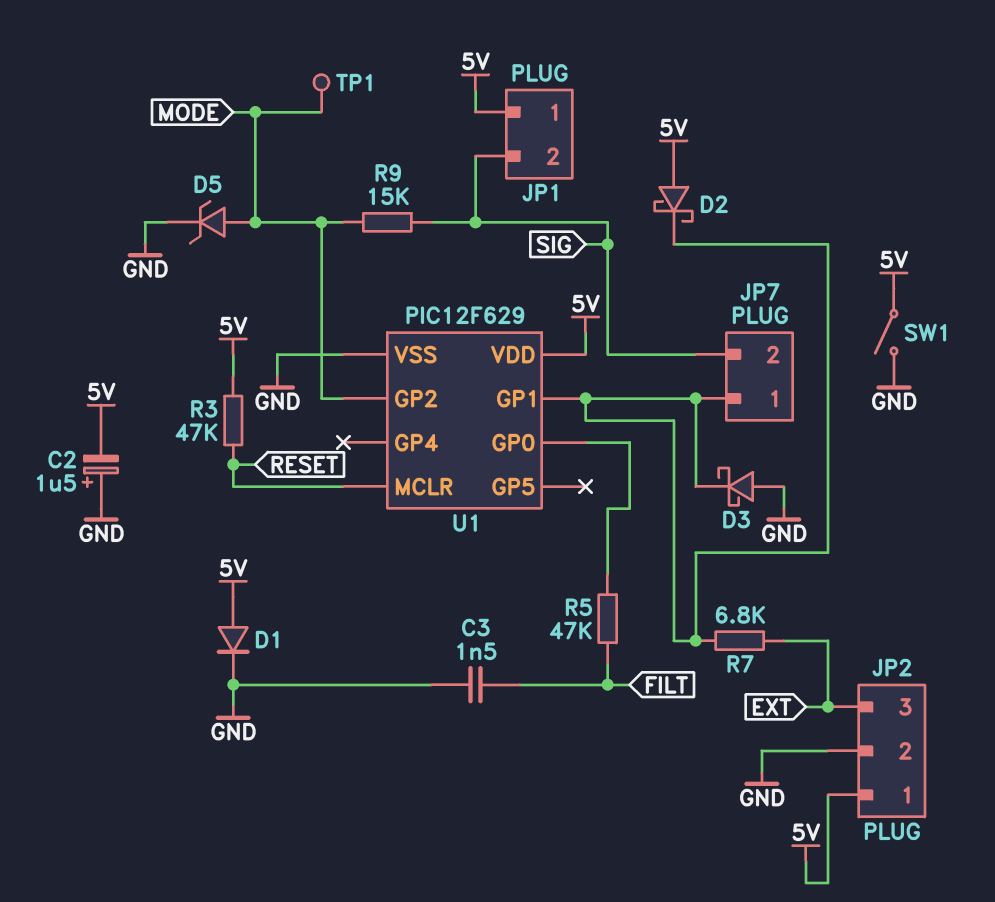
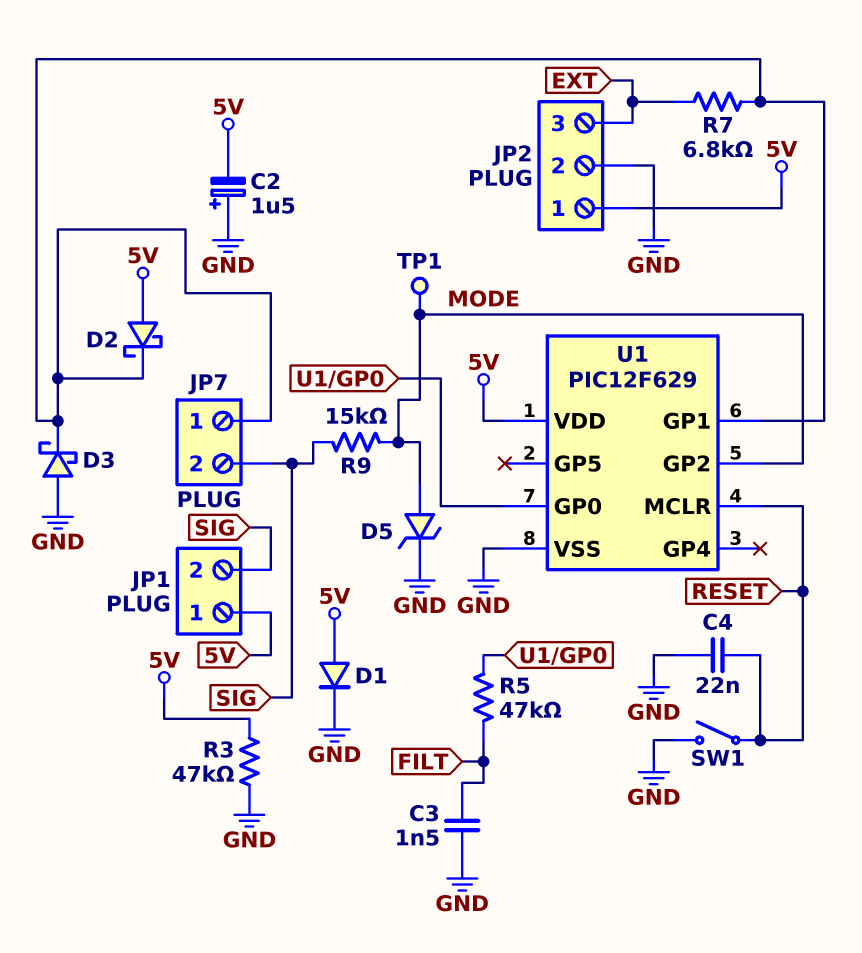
C4: none -> 22nF (GND, RESET)
R3: 47k (5V, RESET) -> 47k (5V, GND)
SW1: switch (5V, GND) -> switch (GND, RESET)

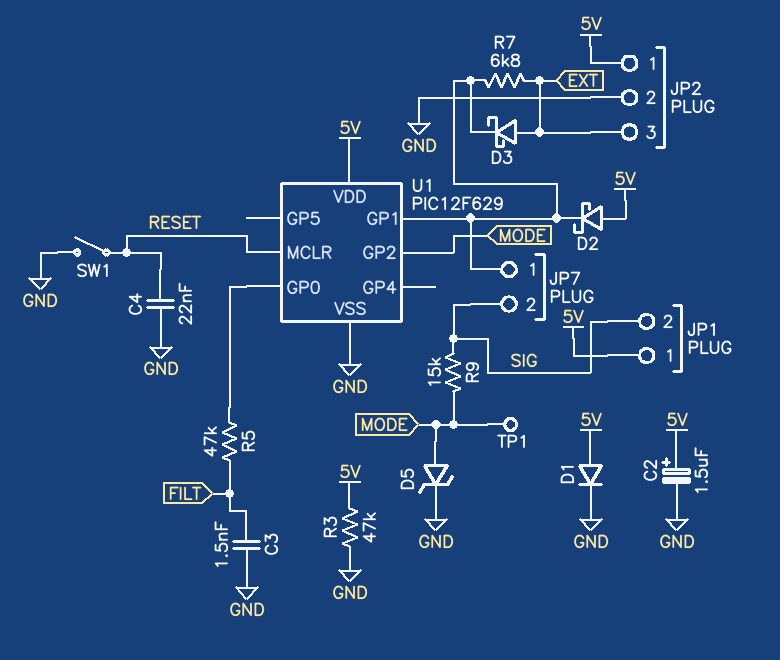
C2: 1.5uF (plus GND, minus 5V) -> 1.5uF (plus 5V, minus GND)
D3: schottky (A GND, K JP7/1) -> schottky (A EXT, K JP7/1)

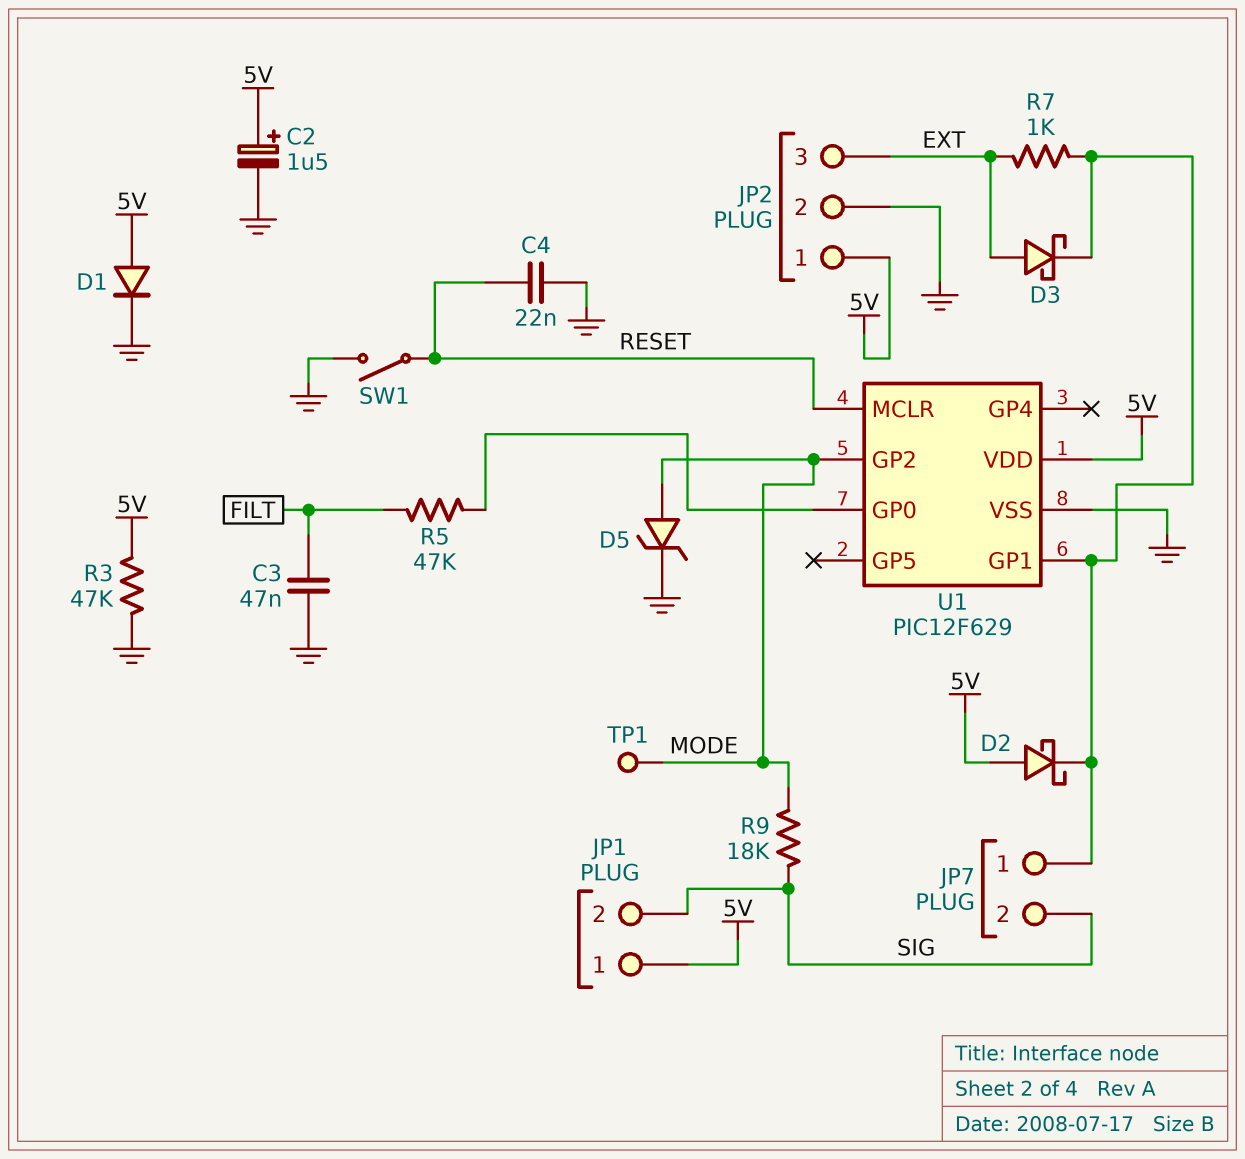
C3: 1.5nF (FILT, GND) -> 47nF (FILT, GND)
R7: 6.8k (EXT, JP7/1) -> 1k (EXT, JP7/1)
R9: 15k (MODE, SIG) -> 18k (MODE, SIG)

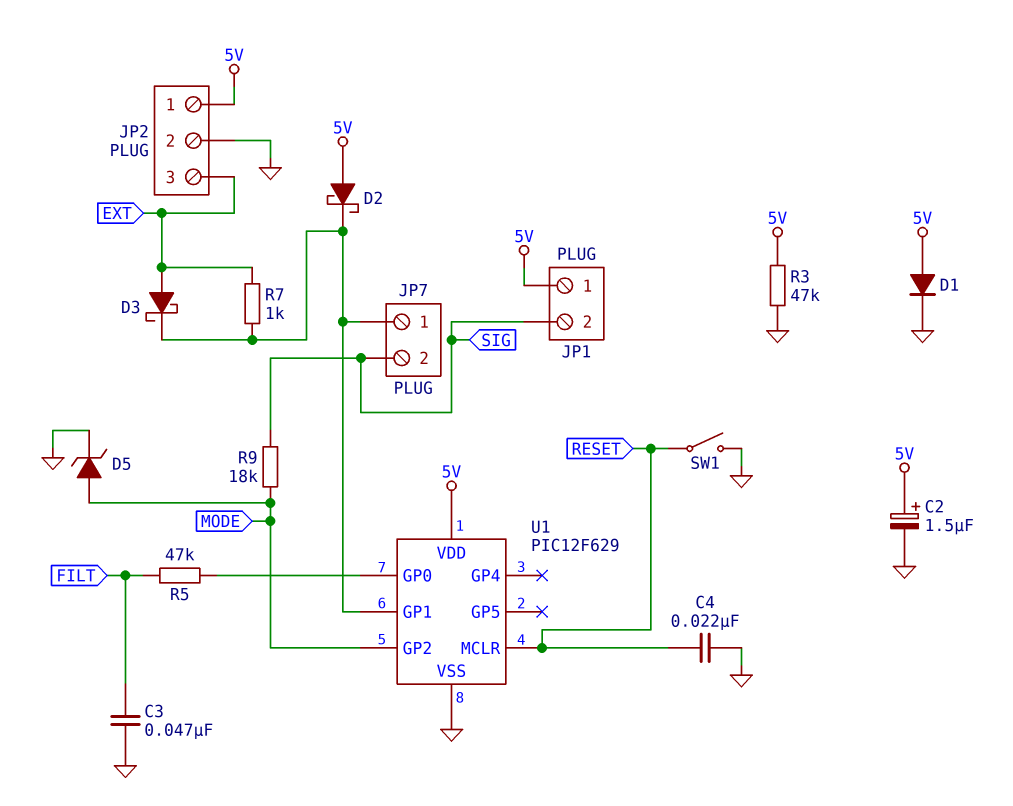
TP1: test point (MODE) -> none

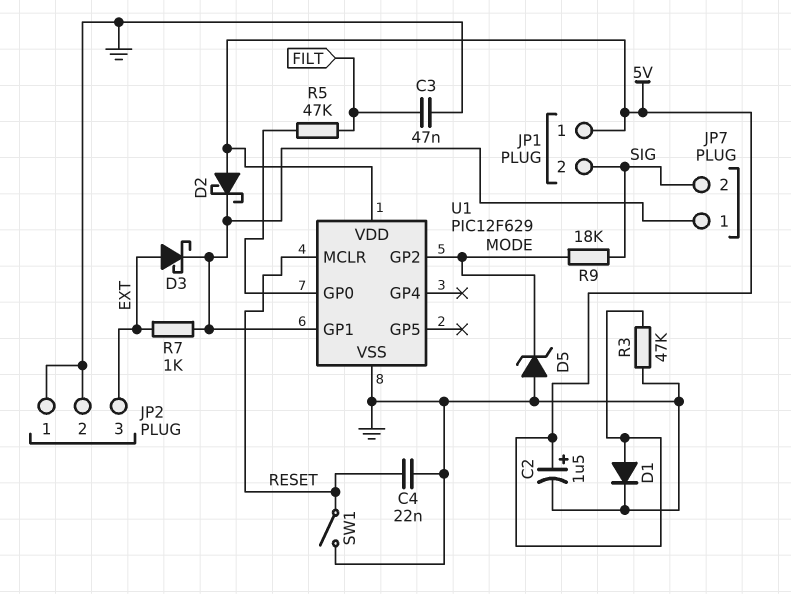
D5: zener (A MODE, K GND) -> zener (A GND, K MODE)
JP2 pin 1: 5V -> GND

